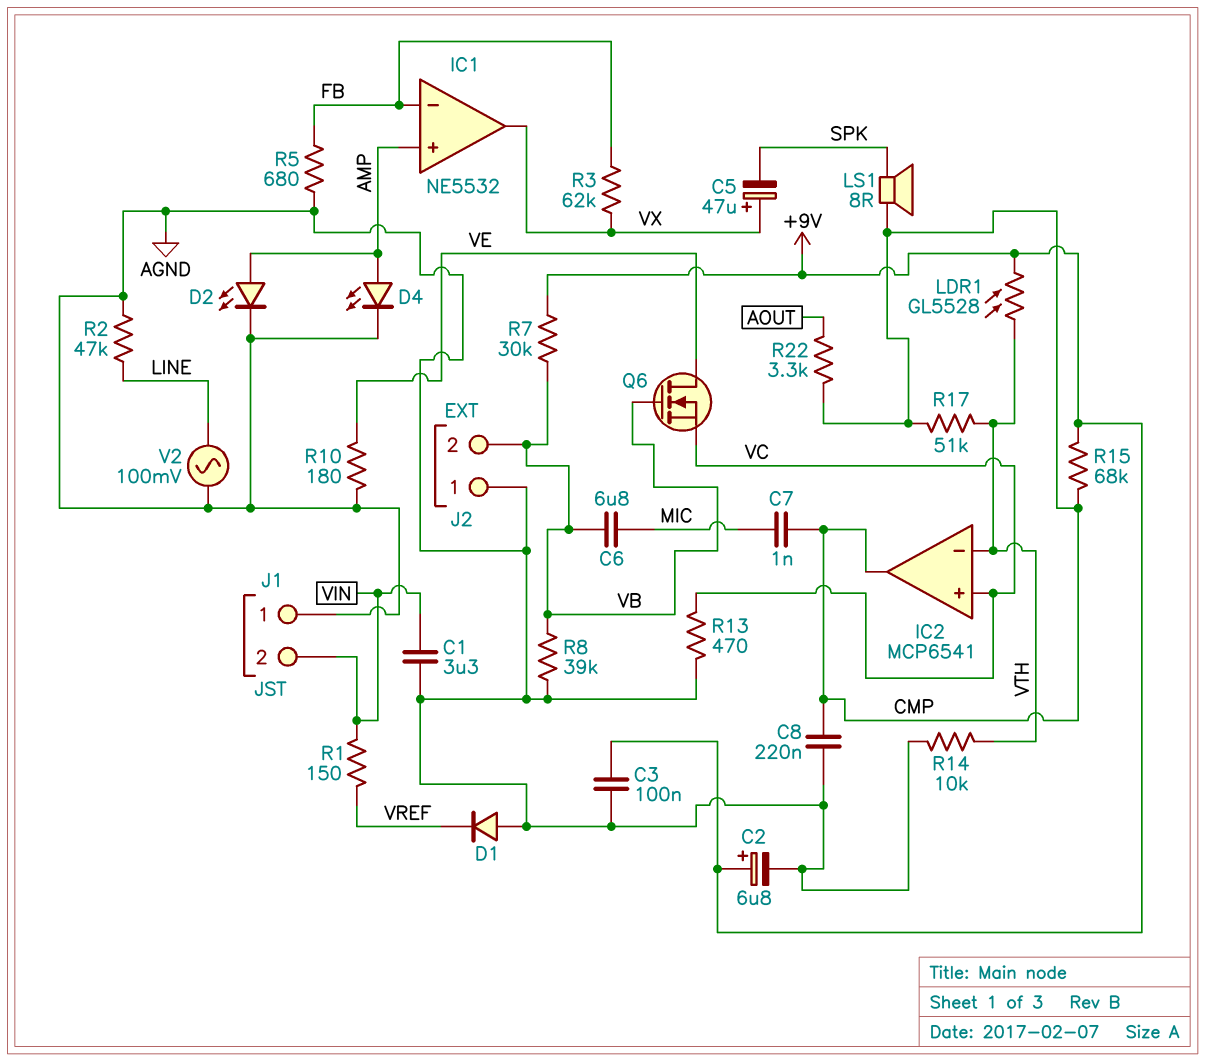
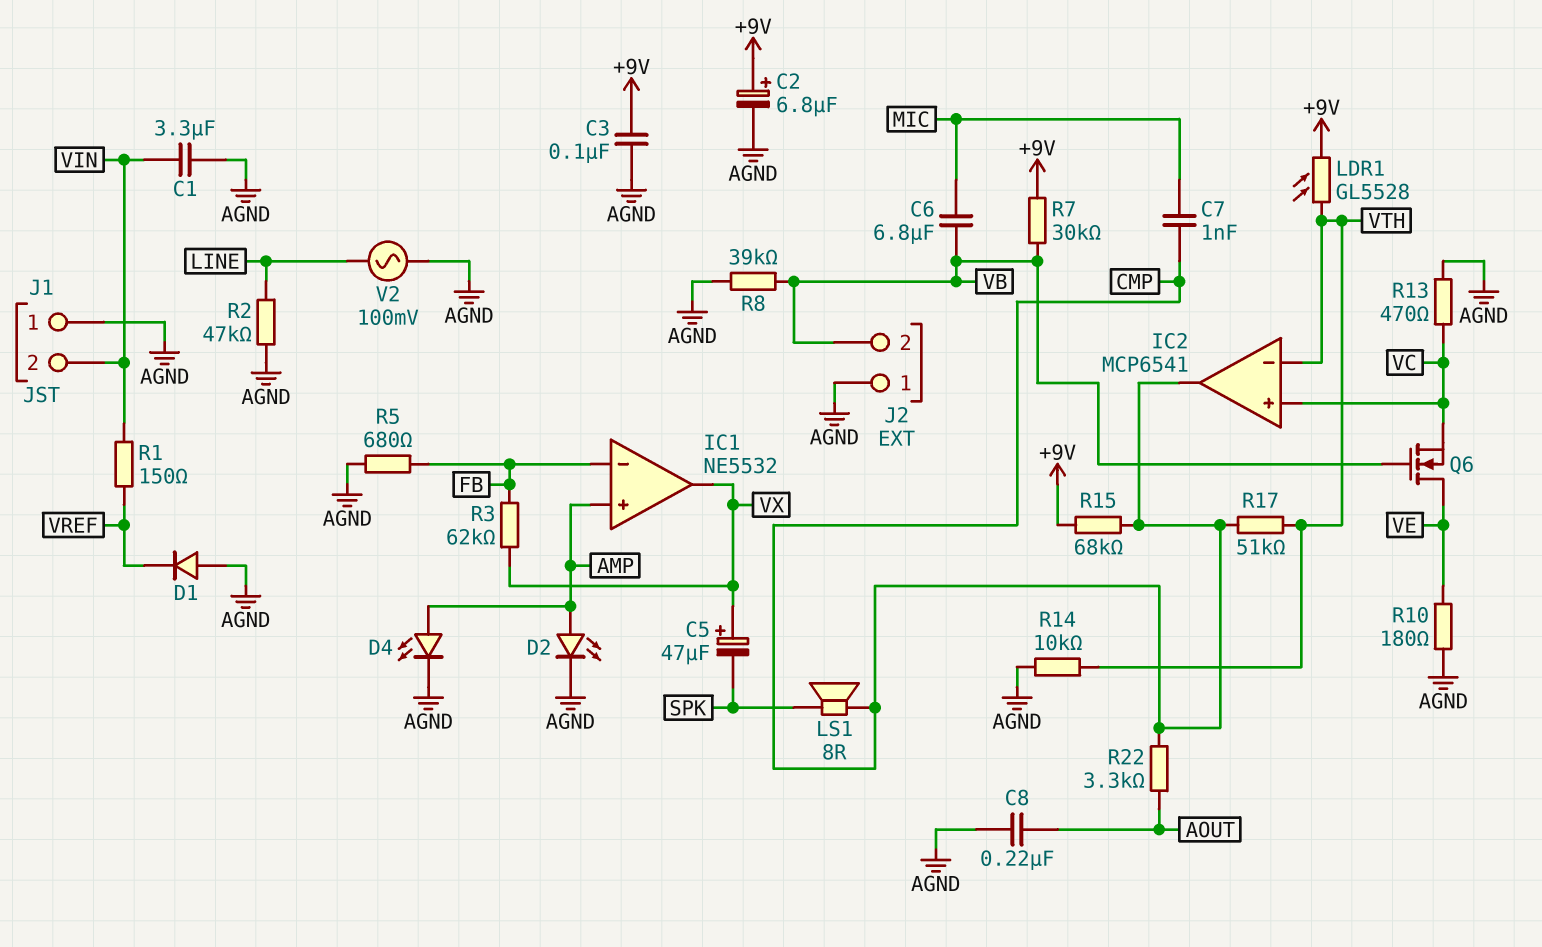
C8: 220nF (AGND, CMP) -> 220nF (AGND, AOUT)

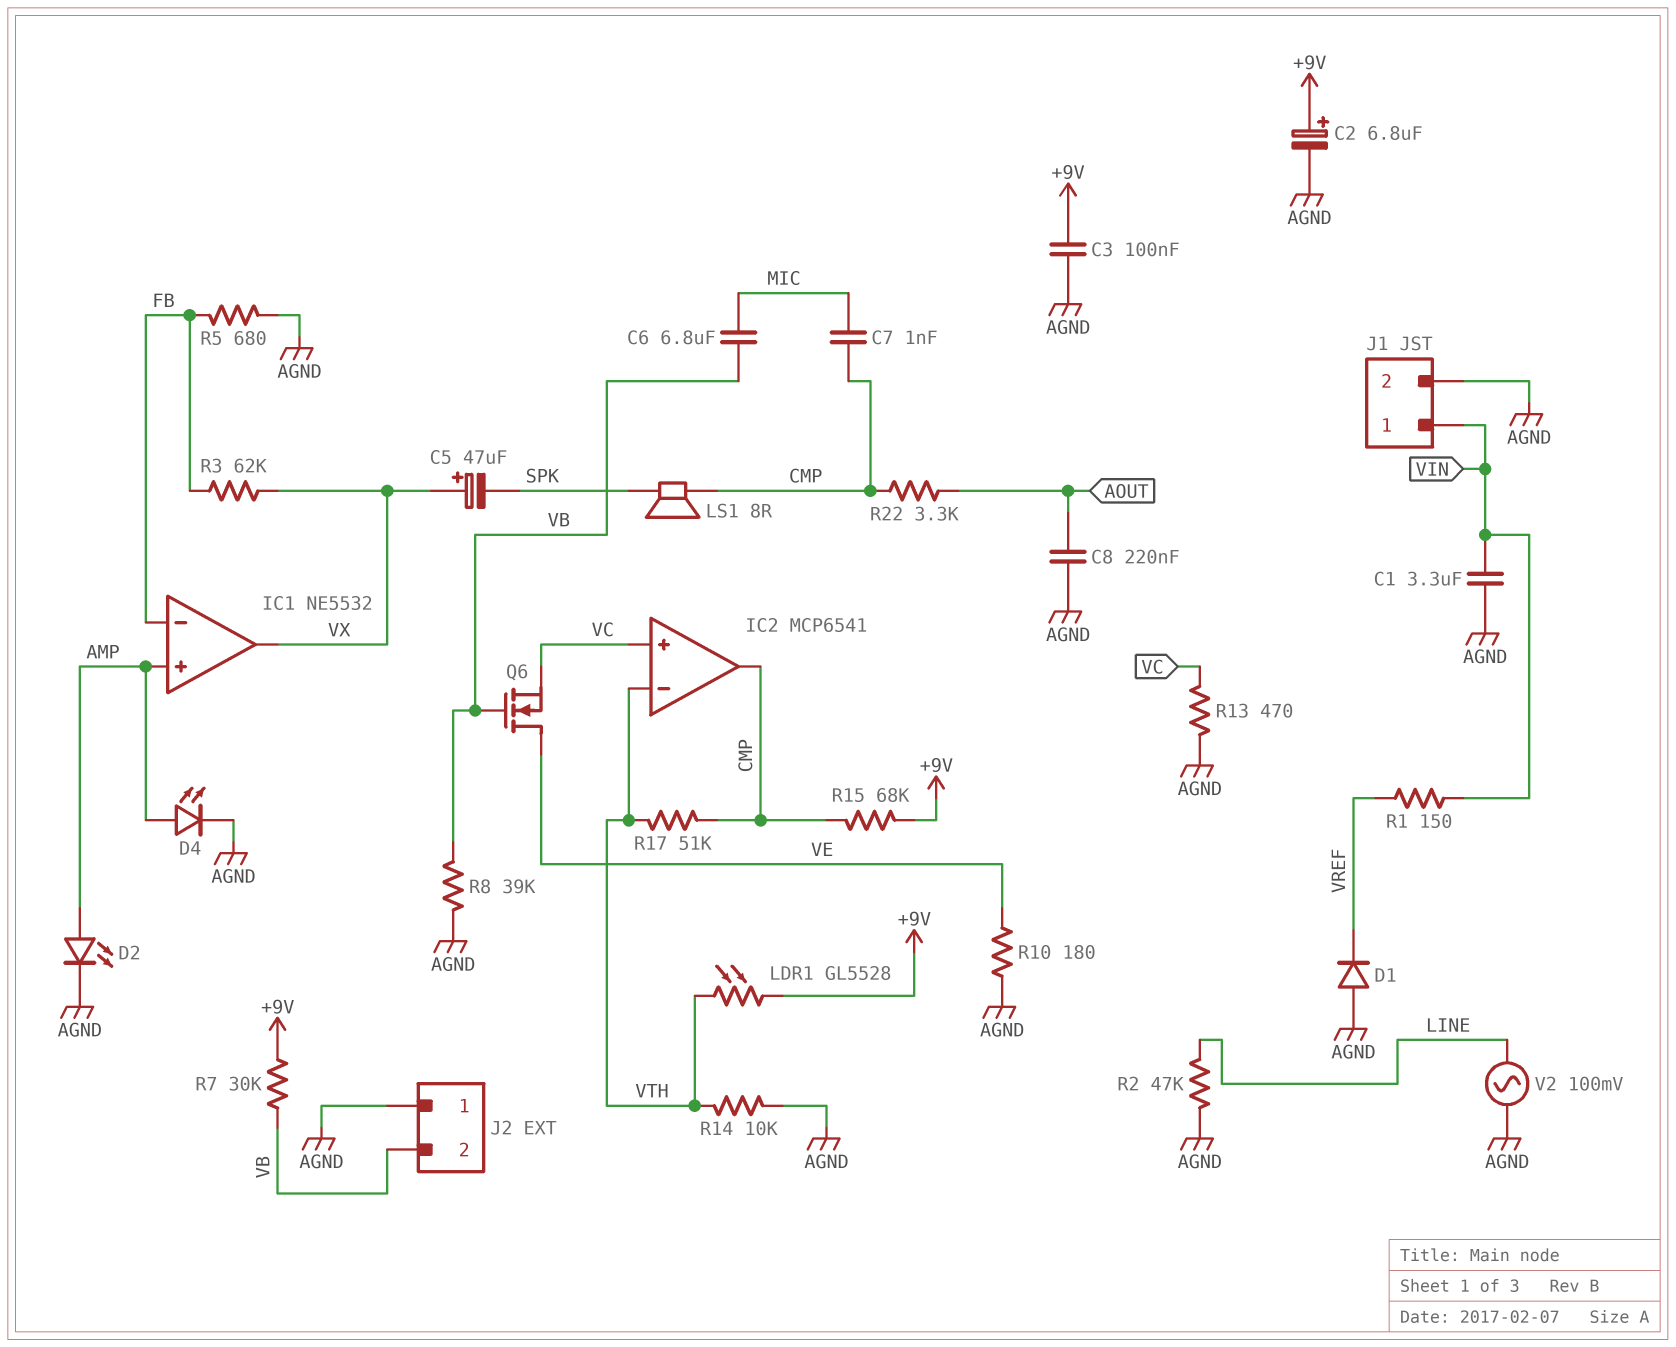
J1 pin 1: AGND -> VIN
J1 pin 2: VIN -> AGND

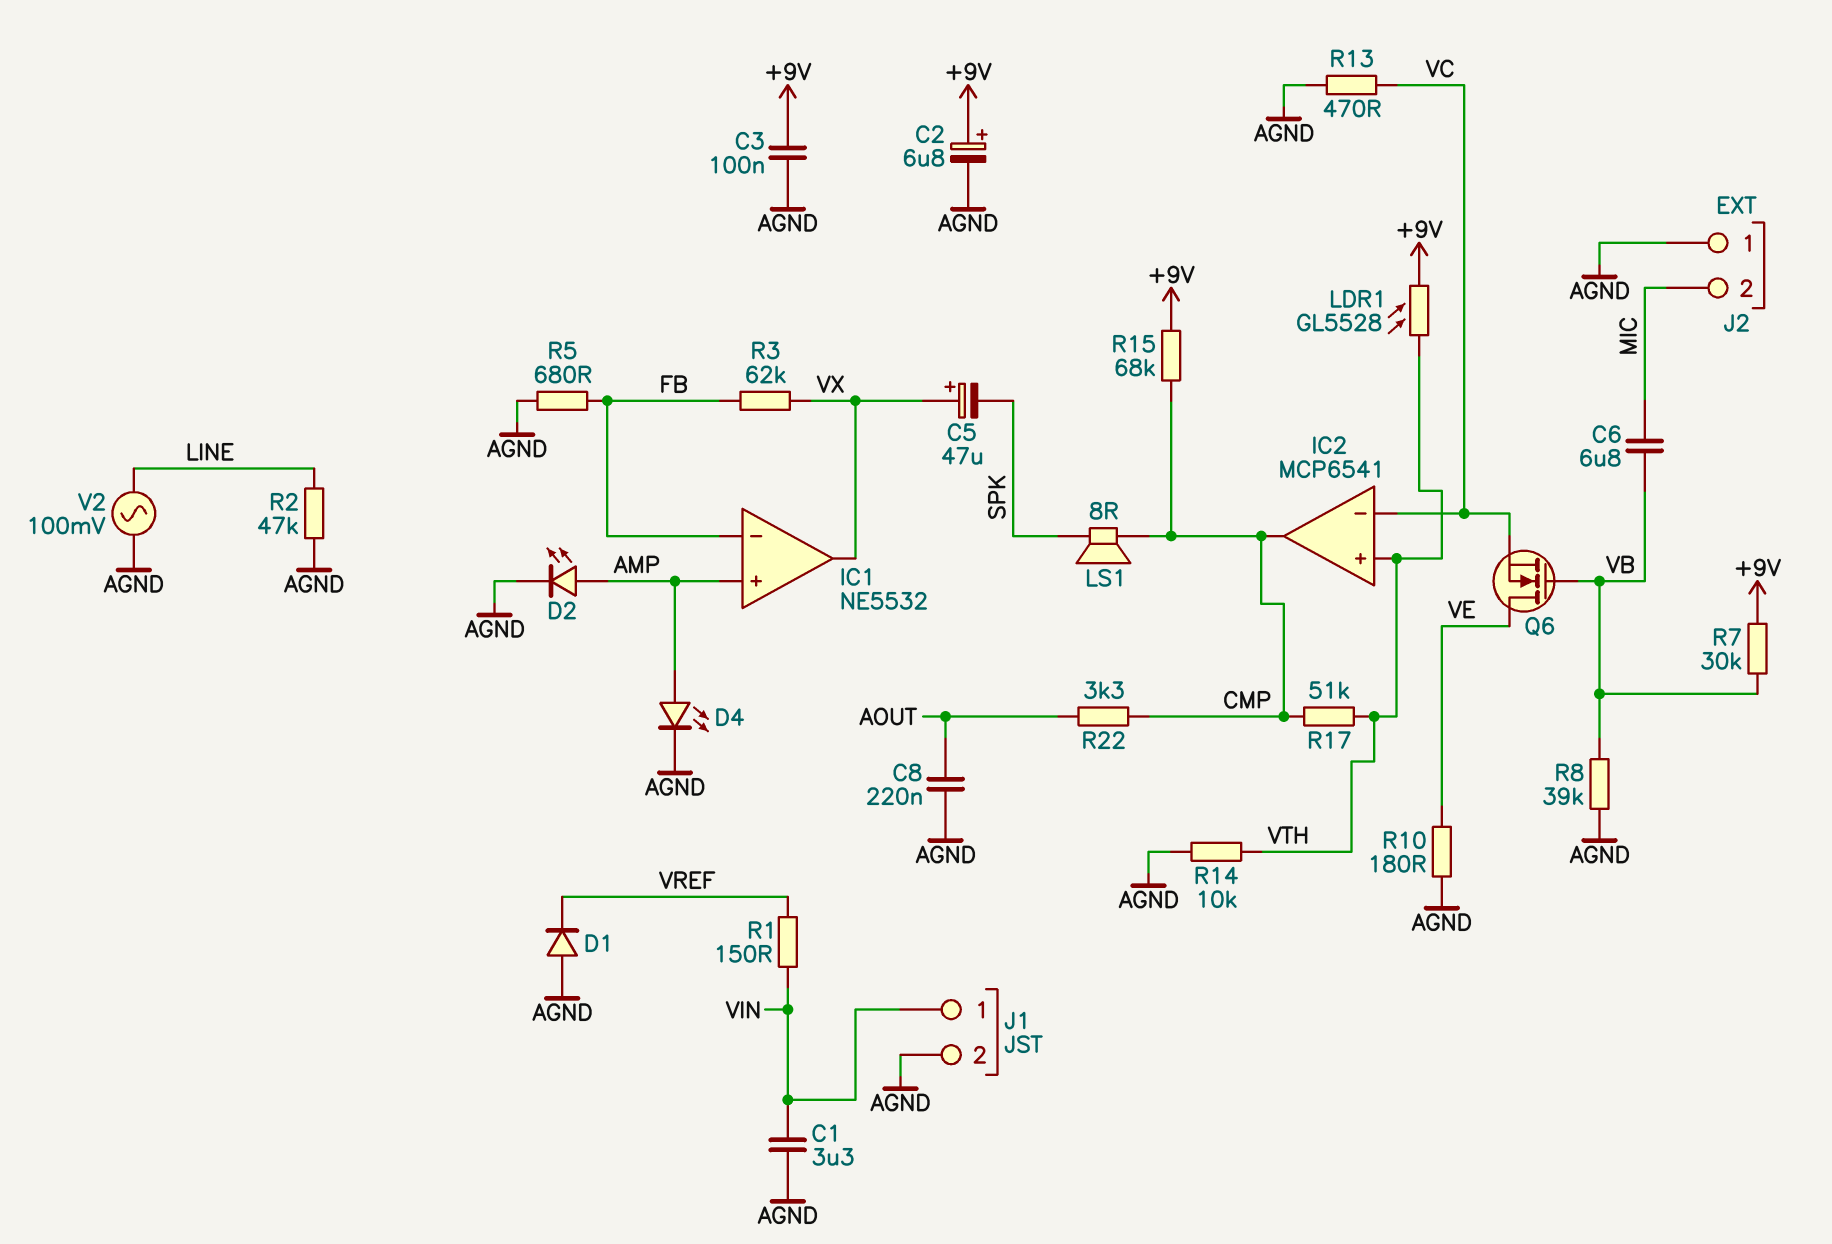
C7: 1nF (CMP, MIC) -> none
IC2 pin in+: VC -> VTH
IC2 pin in-: VTH -> VC
J2 pin 2: VB -> MIC

